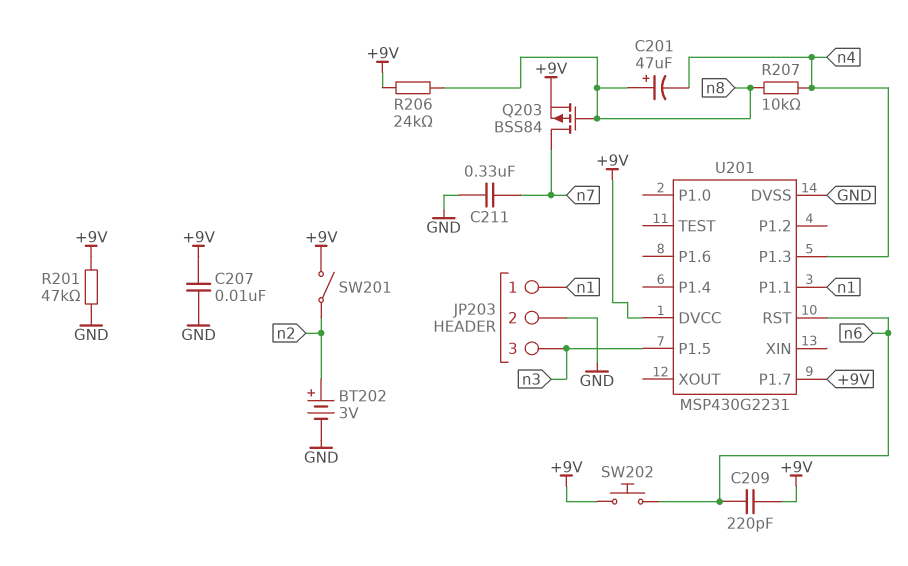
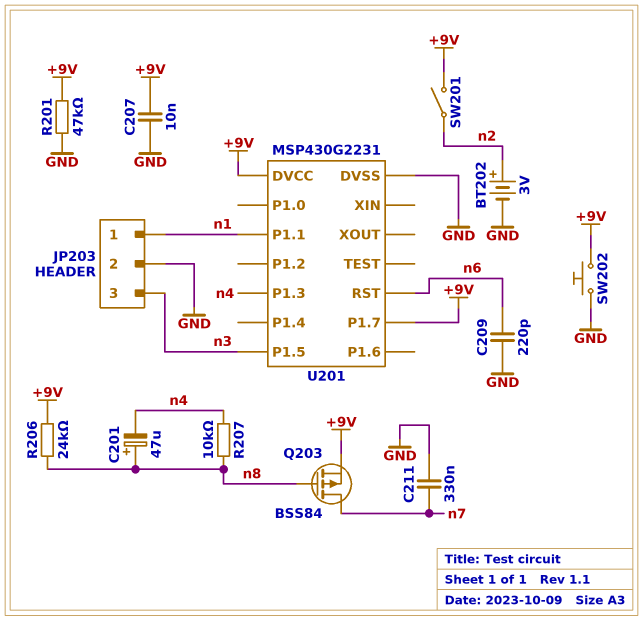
C209: 220pF (+9V, n6) -> 220pF (GND, n6)
SW202: button (+9V, n6) -> button (+9V, GND)

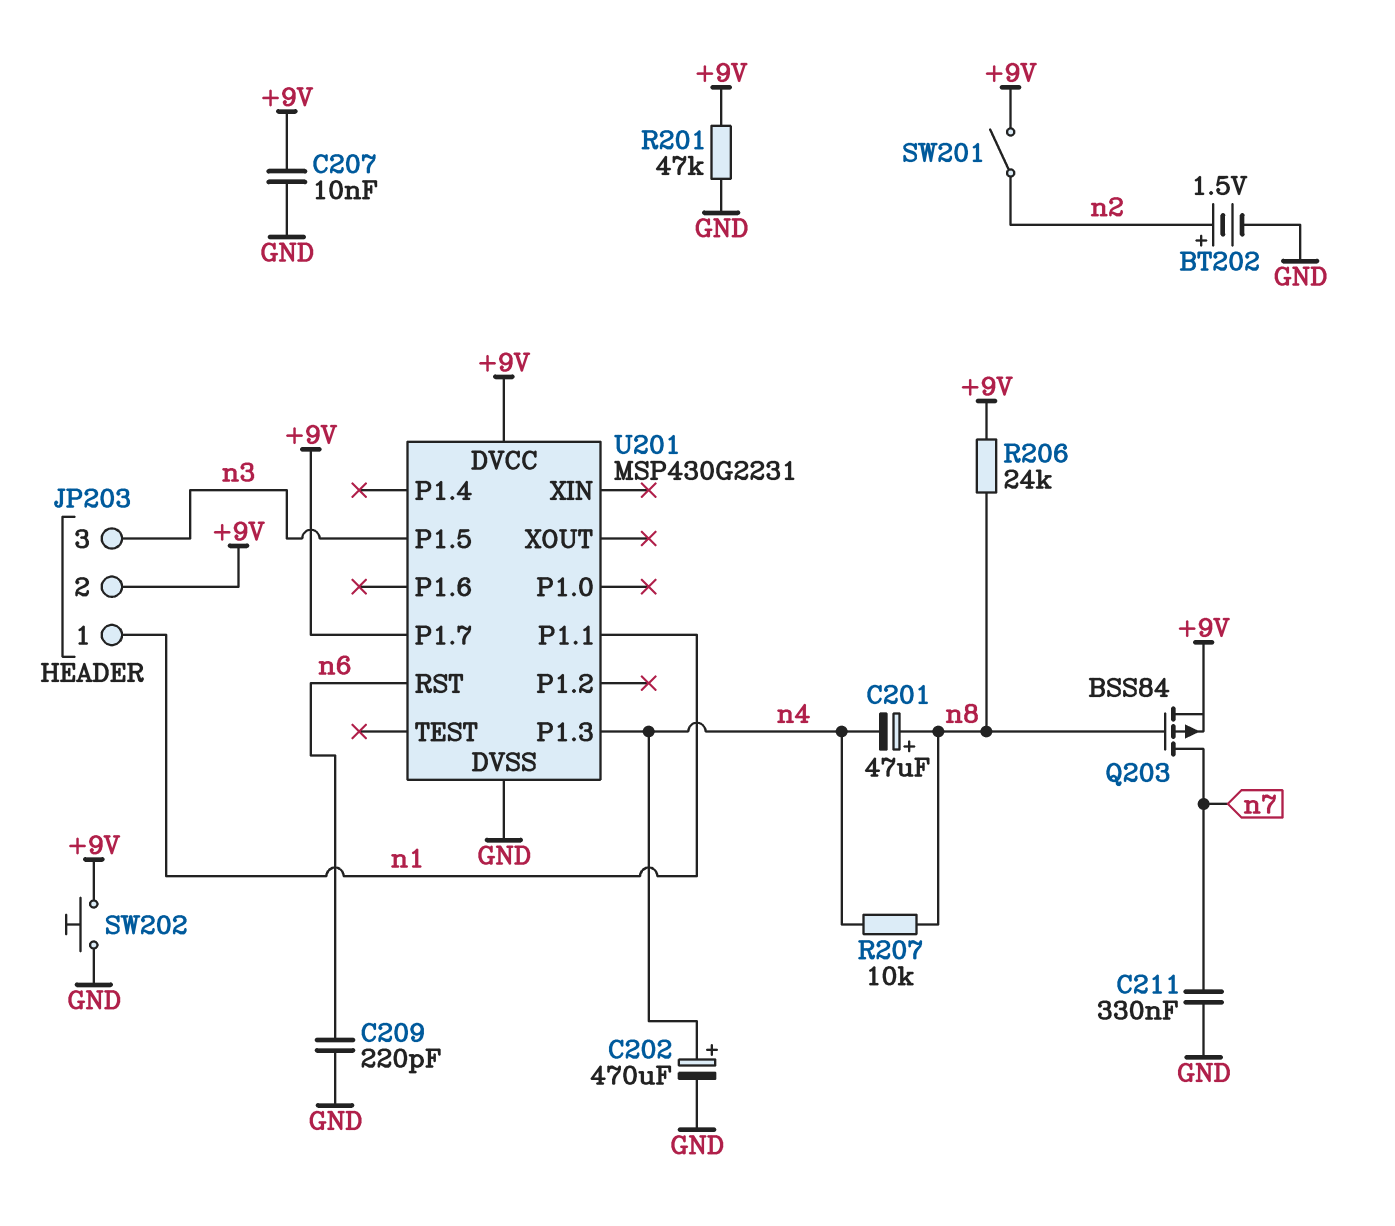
BT202: 3V (plus n2, minus GND) -> 1.5V (plus n2, minus GND)
C202: none -> 470uF (plus n4, minus GND)
JP203 pin 2: GND -> +9V

